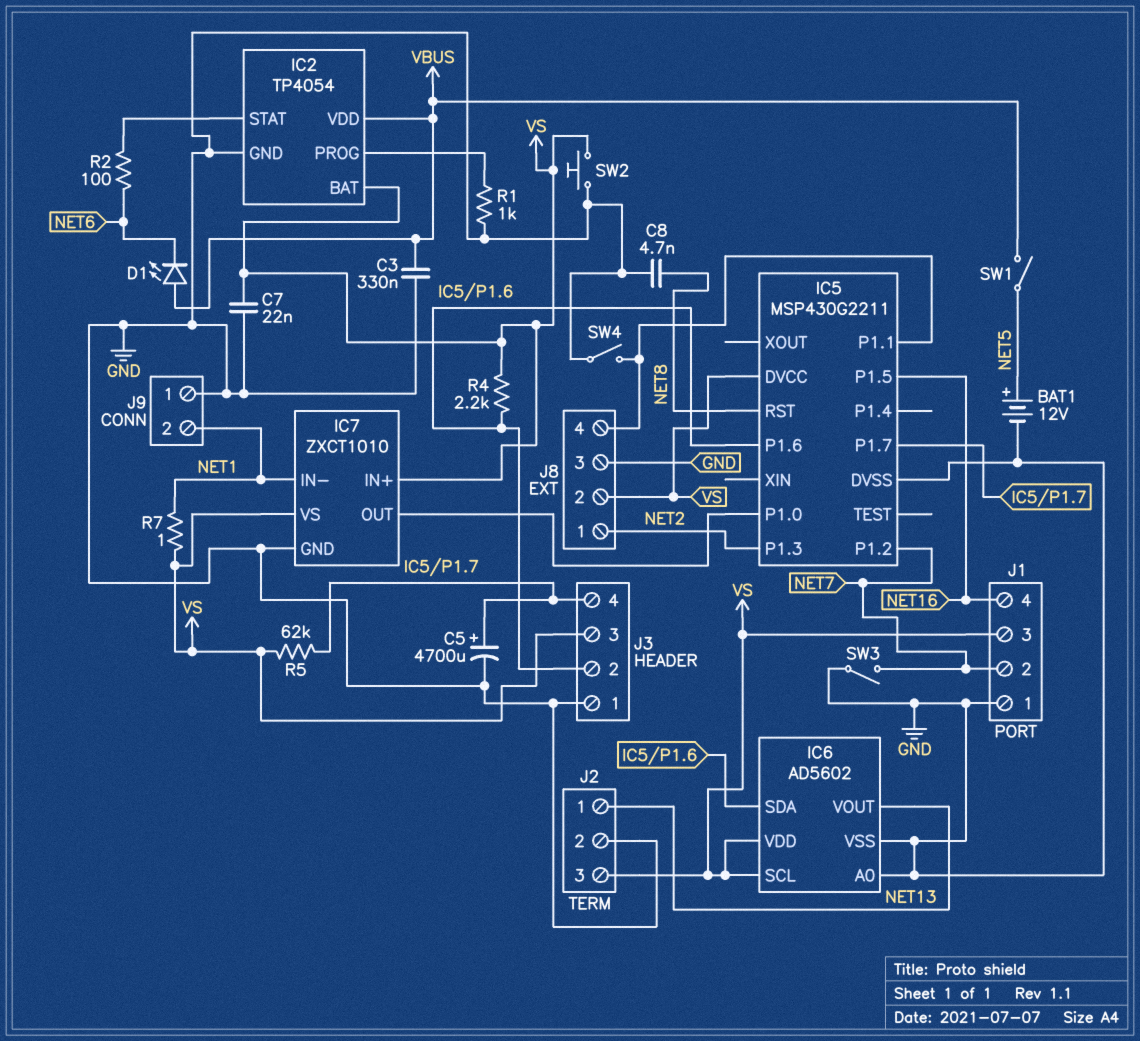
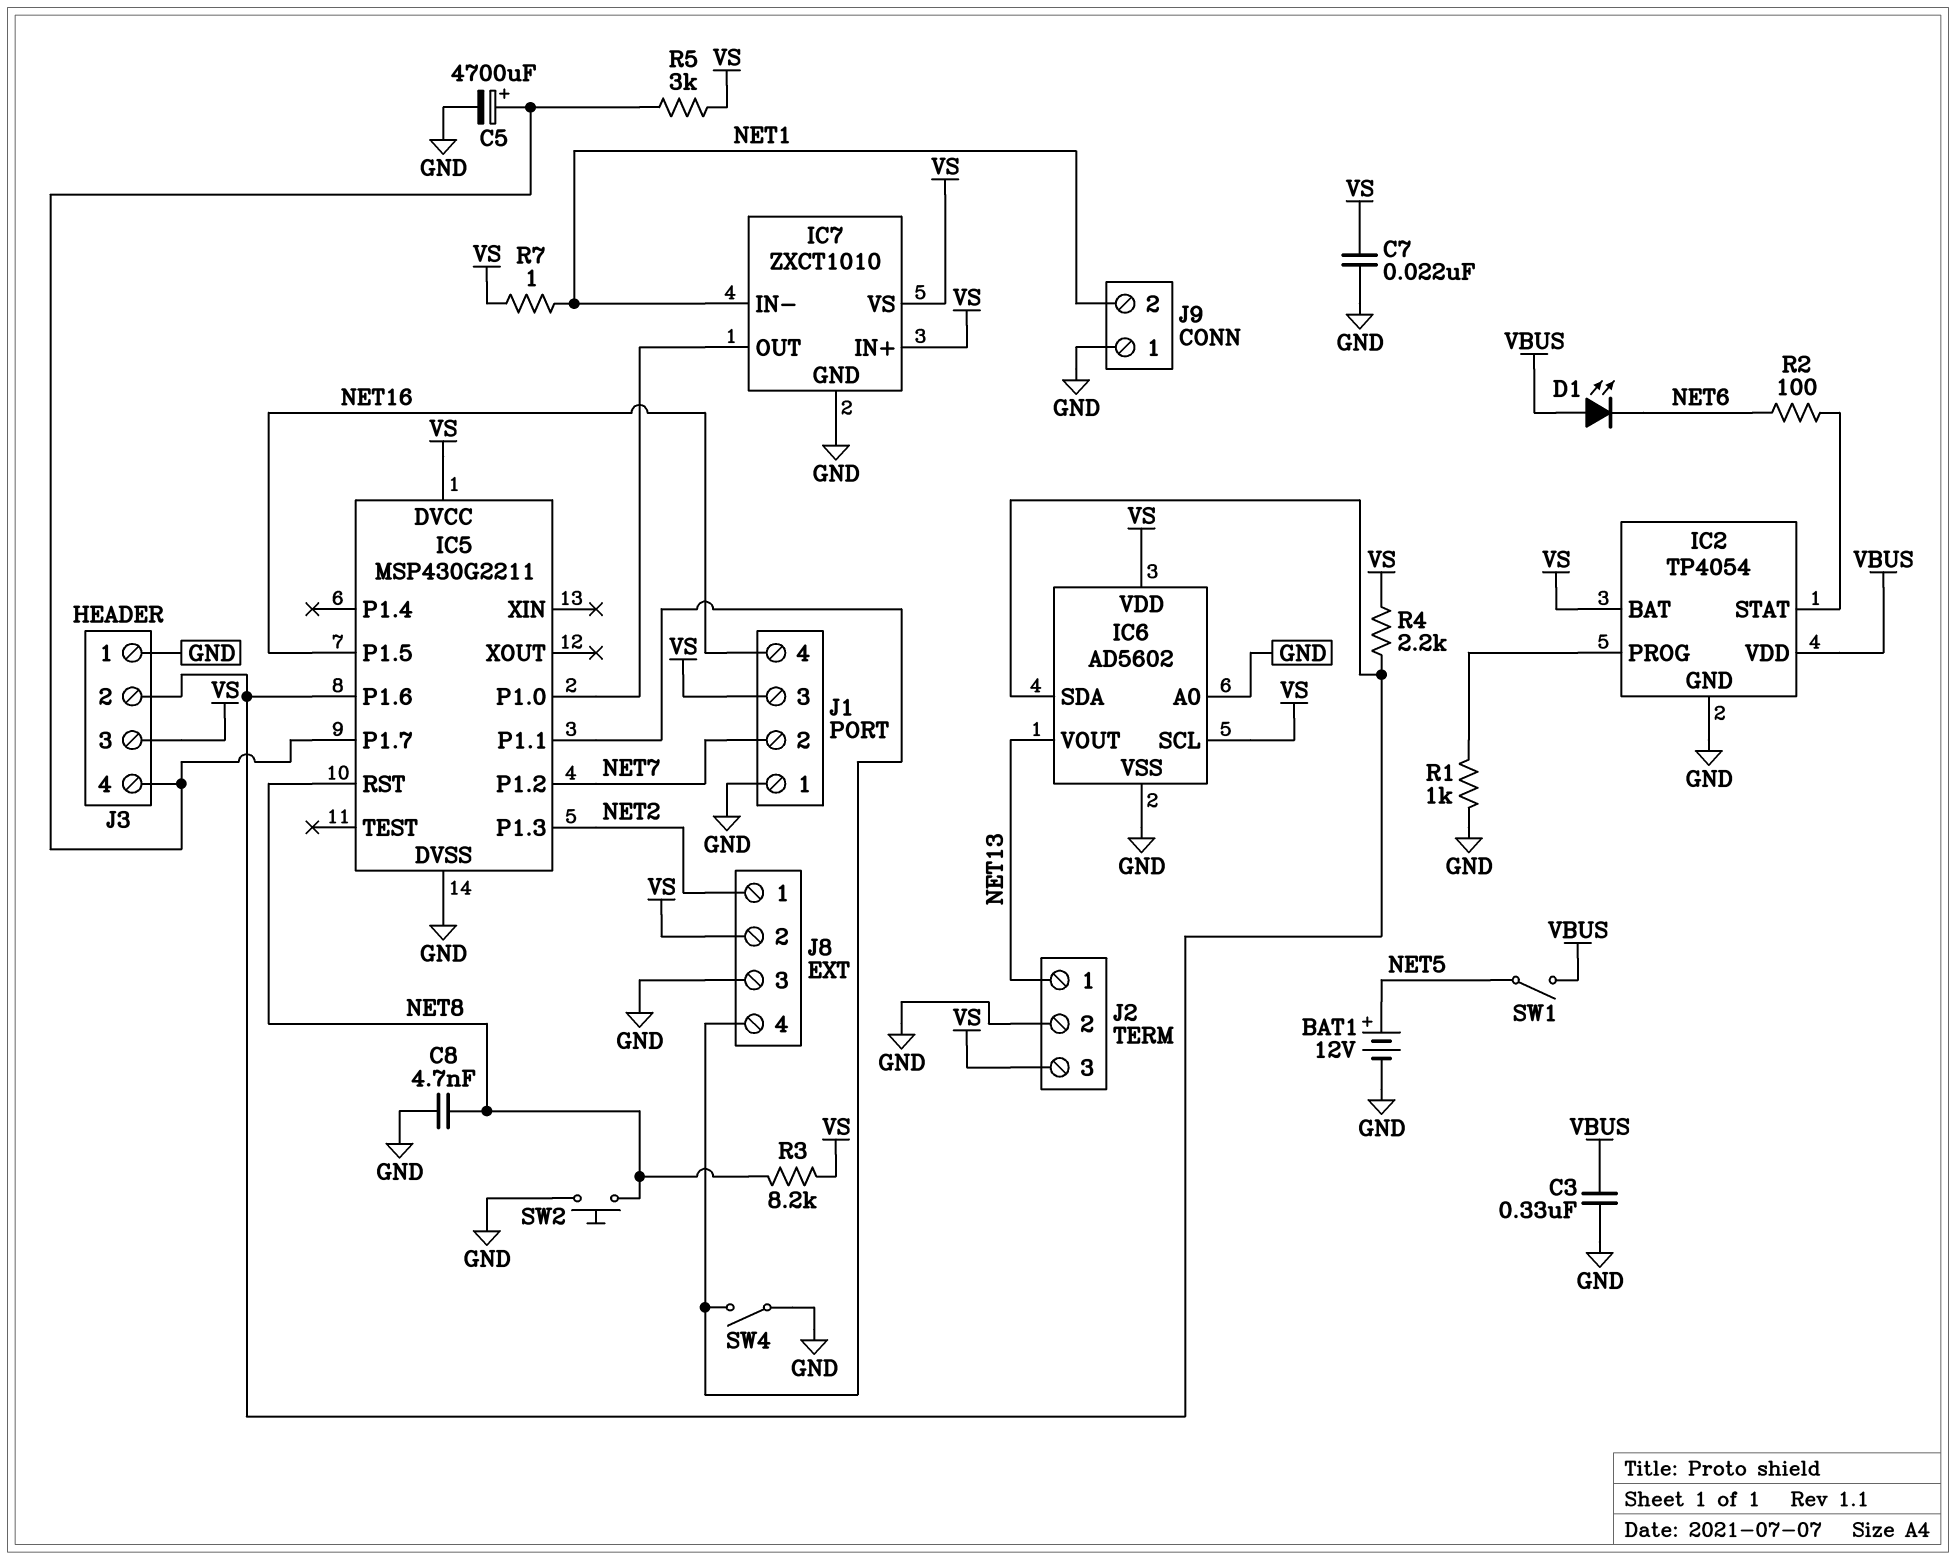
R3: none -> 8.2k (NET8, VS)
R5: 62k (IC5/P1.7, VS) -> 3k (IC5/P1.7, VS)
SW2: button (GND, VS) -> button (GND, NET8)
SW3: switch (GND, NET7) -> none

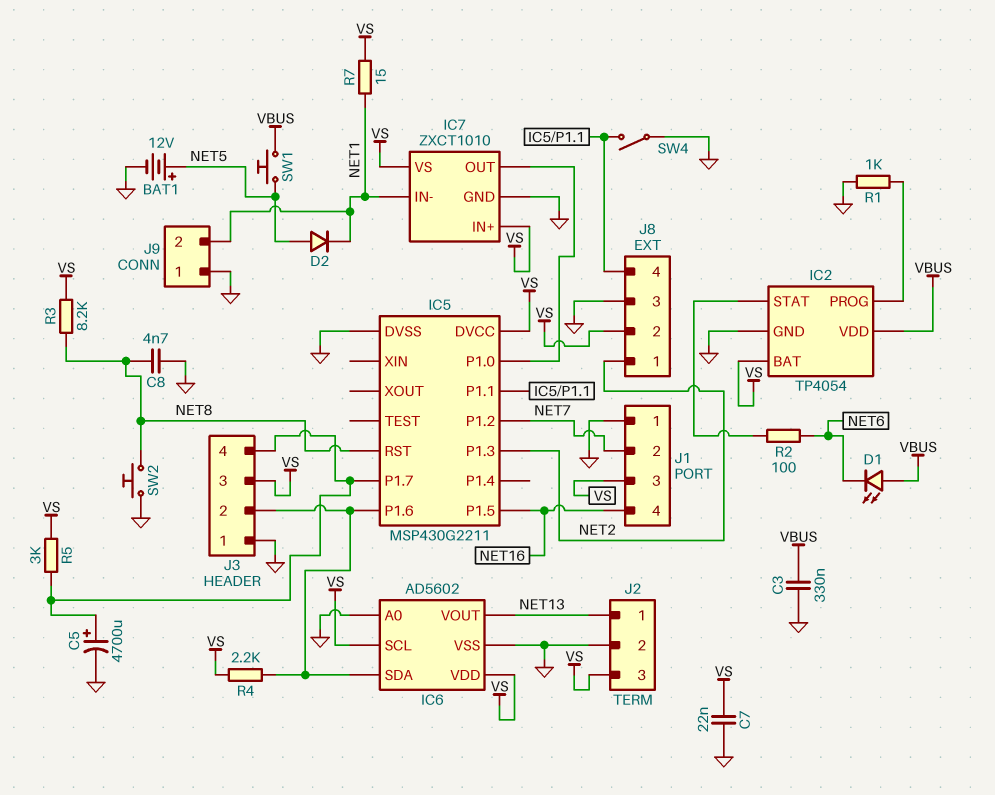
D2: none -> diode (A NET5, K NET1)
R7: 1 (NET1, VS) -> 15 (NET1, VS)
SW1: switch (NET5, VBUS) -> button (NET5, VBUS)

